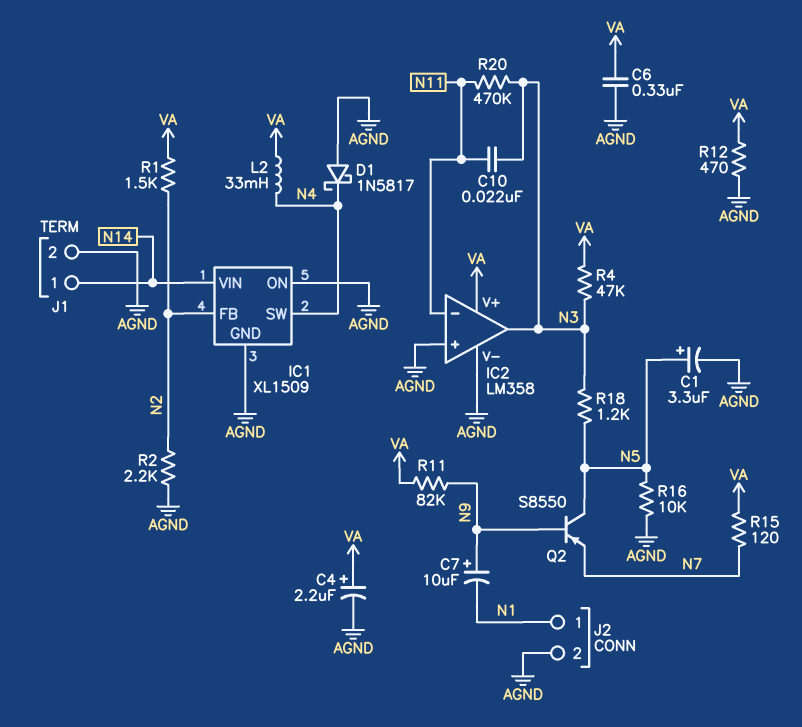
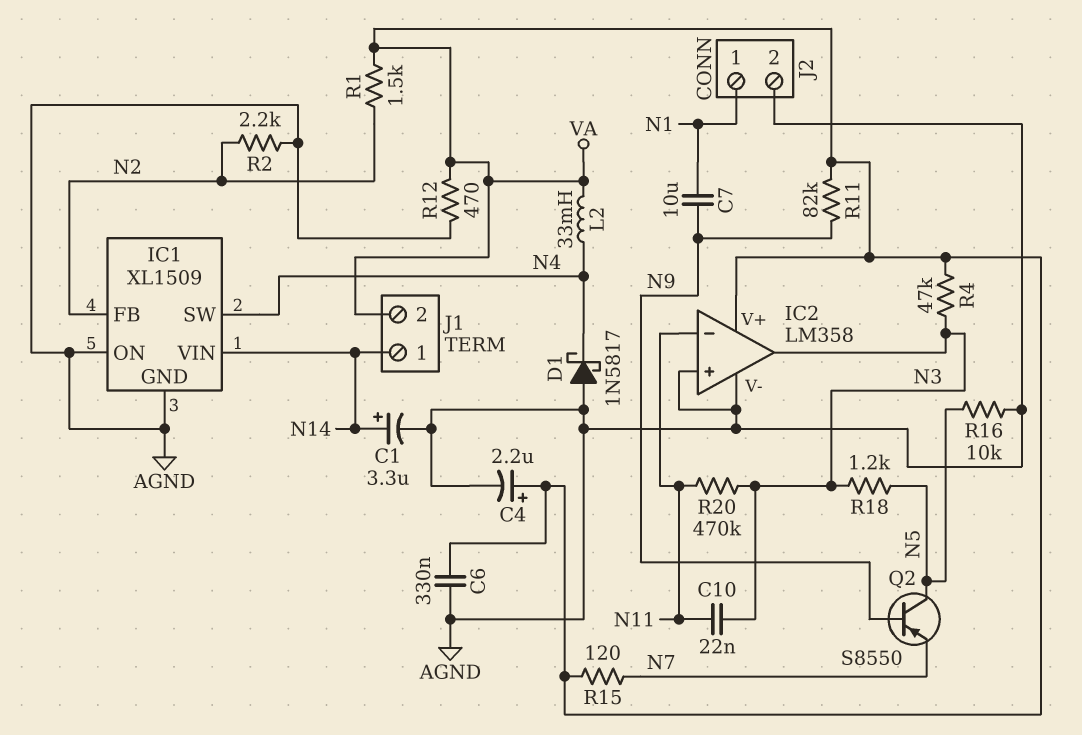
C1: 3.3uF (plus N5, minus AGND) -> 3.3uF (plus N14, minus AGND)
C7: 10uF (plus N9, minus N1) -> 10uF (N1, N9)
J1 pin 2: AGND -> VA

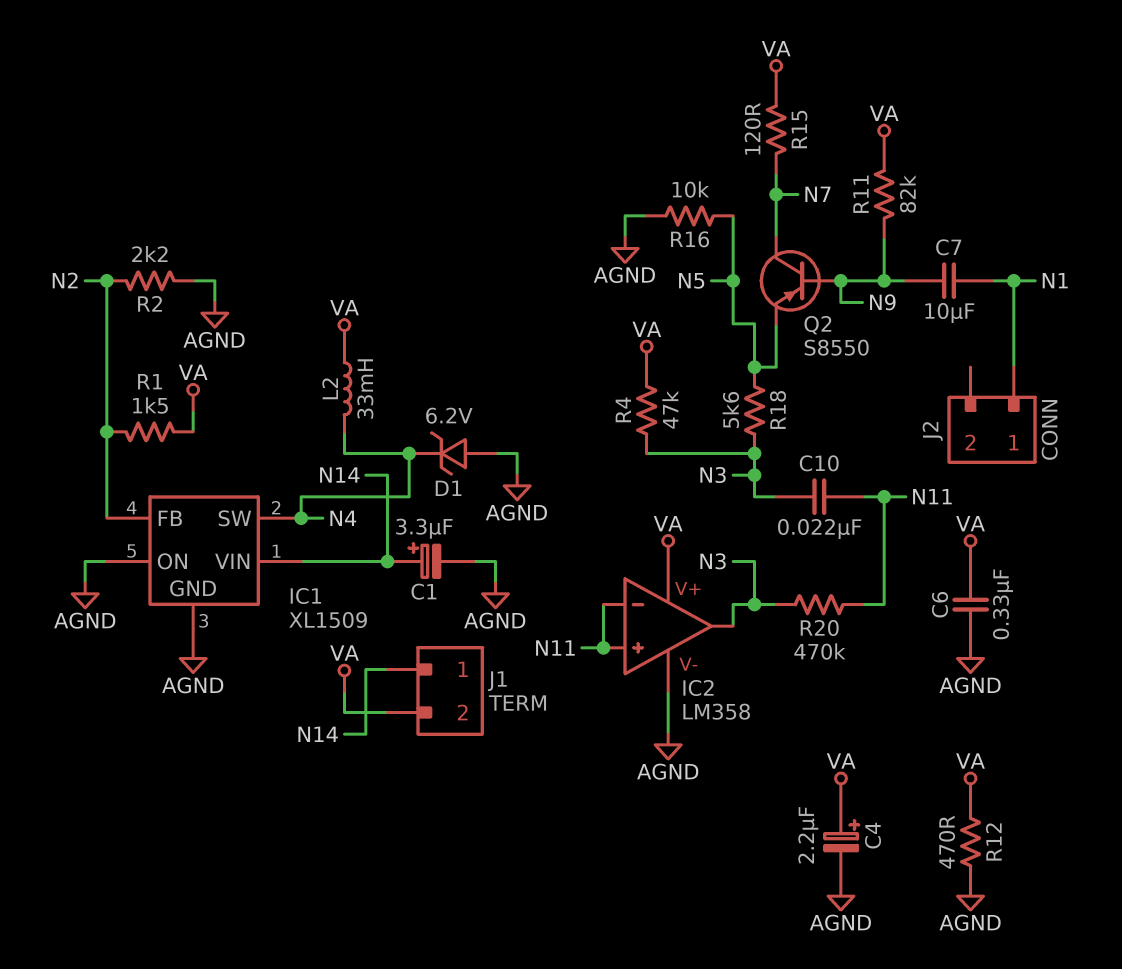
D1: schottky 1N5817 (A AGND, K N4) -> zener 6.2V (A AGND, K N4)
IC2 pin in+: AGND -> N11
J2 pin 2: AGND -> none
Q2: PNP S8550 (B N9, C N5, E N7) -> PNP S8550 (B N9, C N7, E N5)
R18: 1.2k (N3, N5) -> 5.6k (N3, N5)

